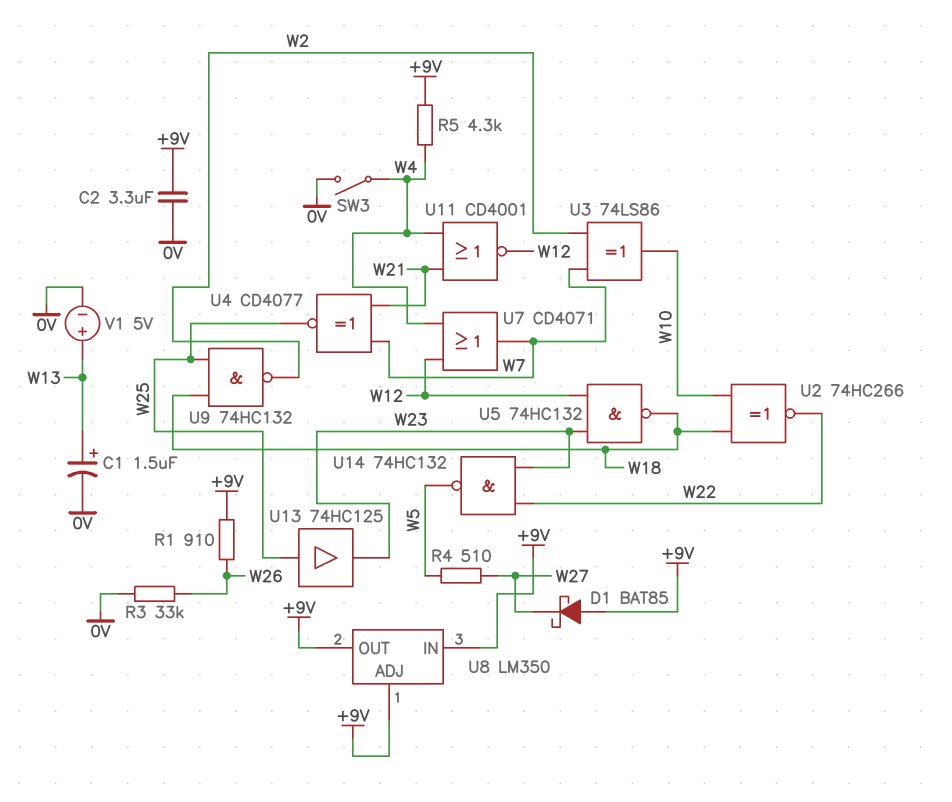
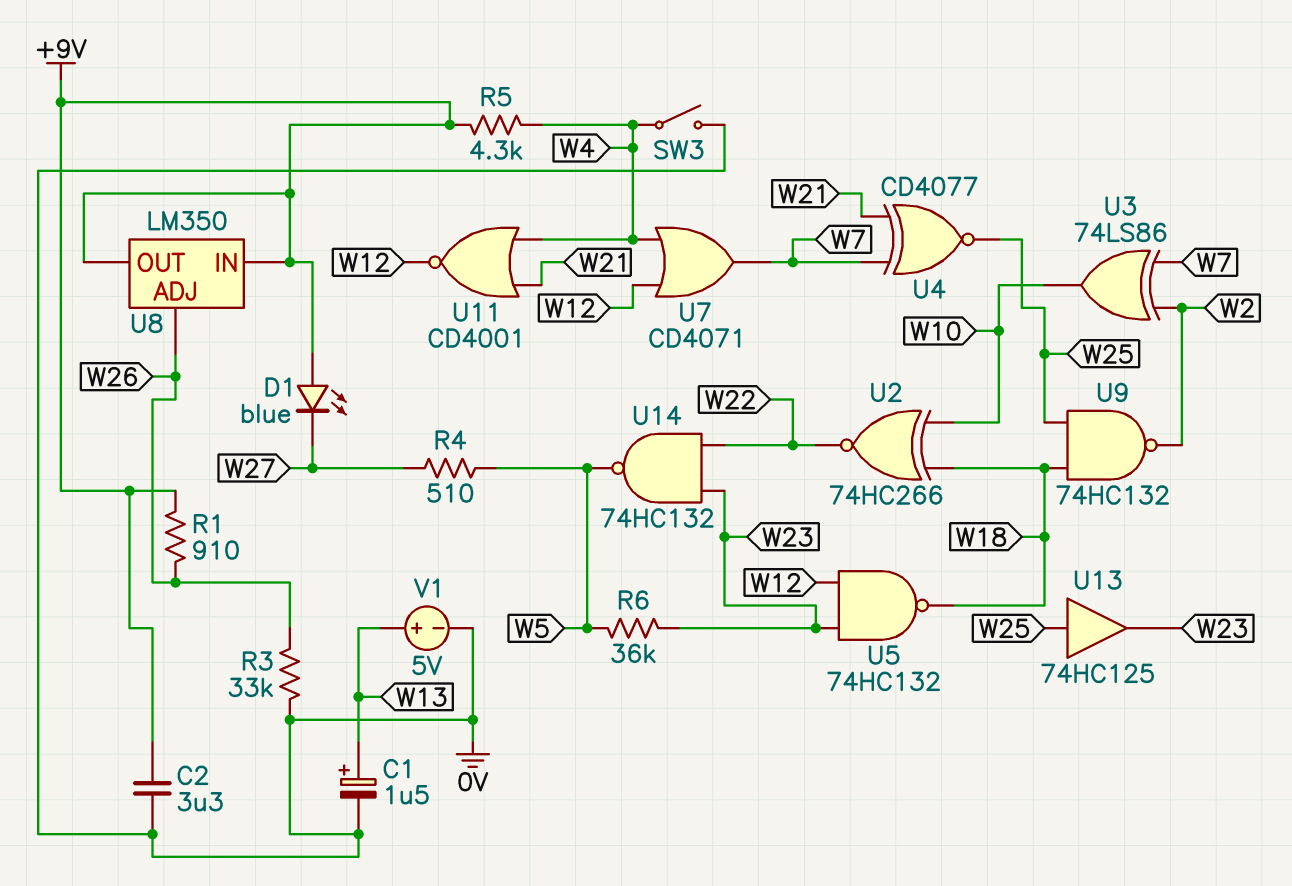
D1: schottky BAT85 (A +9V, K W27) -> LED blue (A +9V, K W27)
R6: none -> 36k (W5, W23)
U8 pin ADJ: +9V -> W26

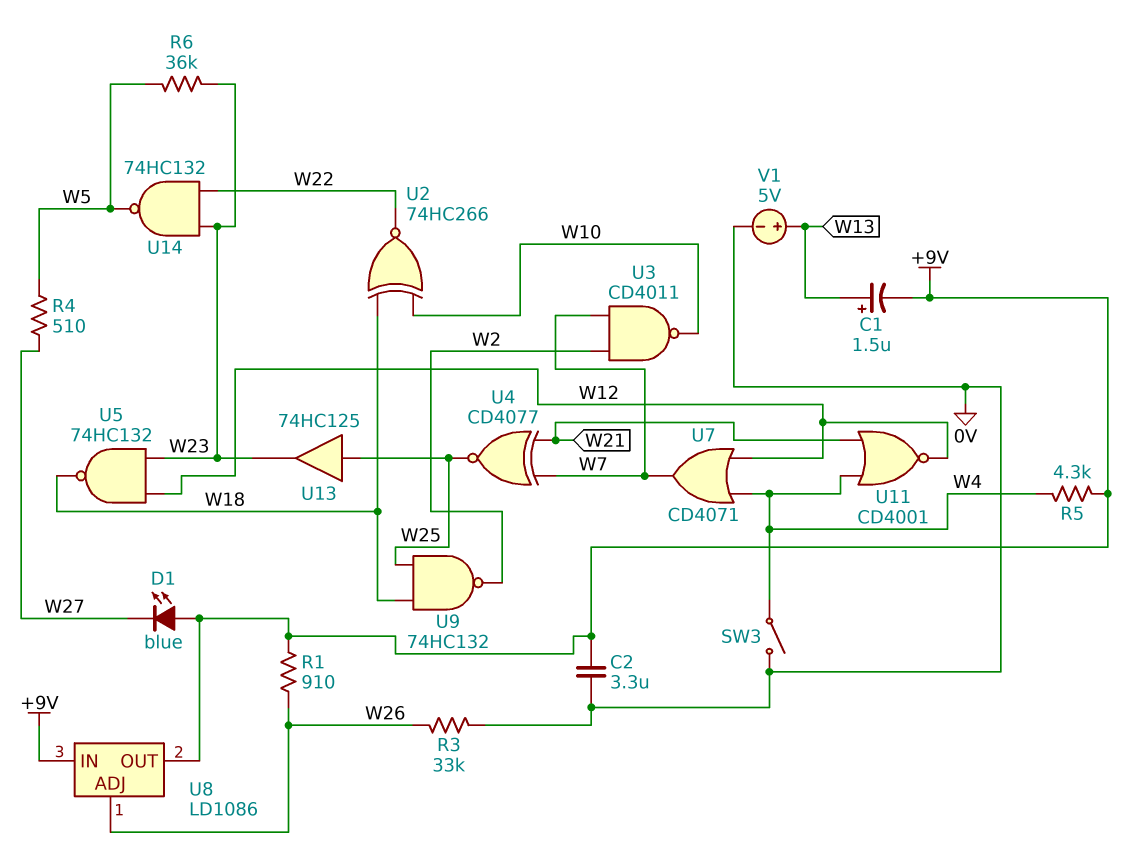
C1: 1.5uF (plus W13, minus 0V) -> 1.5uF (plus W13, minus +9V)
U3: XOR 74LS86 (in W2, in W7, out W10) -> NAND CD4011 (in W2, in W7, out W10)
U8: LM350 -> LD1086

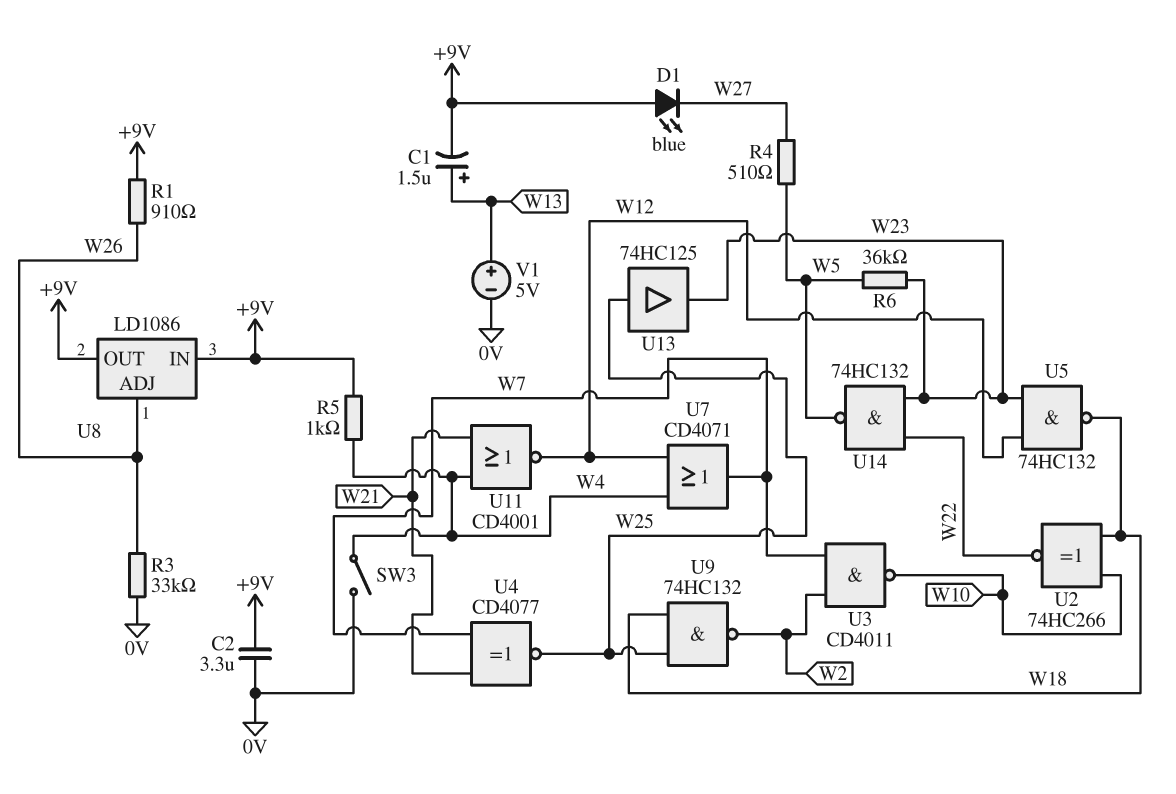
R5: 4.3k (+9V, W4) -> 1k (+9V, W4)

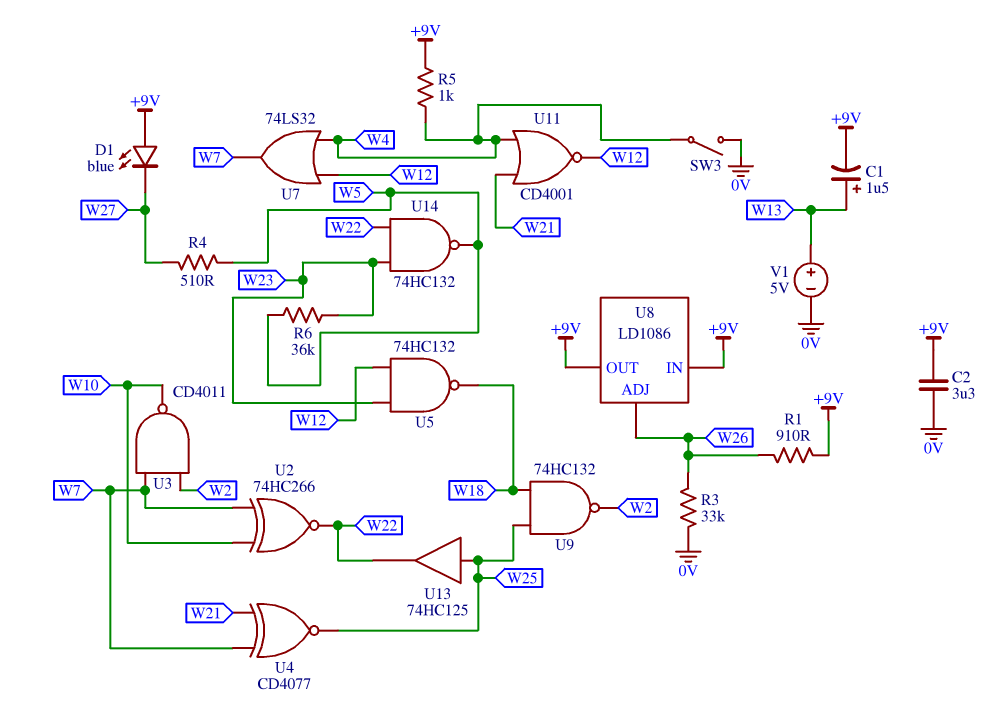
U2: XNOR 74HC266 (in W10, in W18, out W22) -> XNOR 74HC266 (in W7, in W10, out W22)
U7: OR CD4071 (in W4, in W12, out W7) -> OR 74LS32 (in W4, in W12, out W7)
U13: buffer 74HC125 (in W25, out W23) -> buffer 74HC125 (in W25, out W22)

